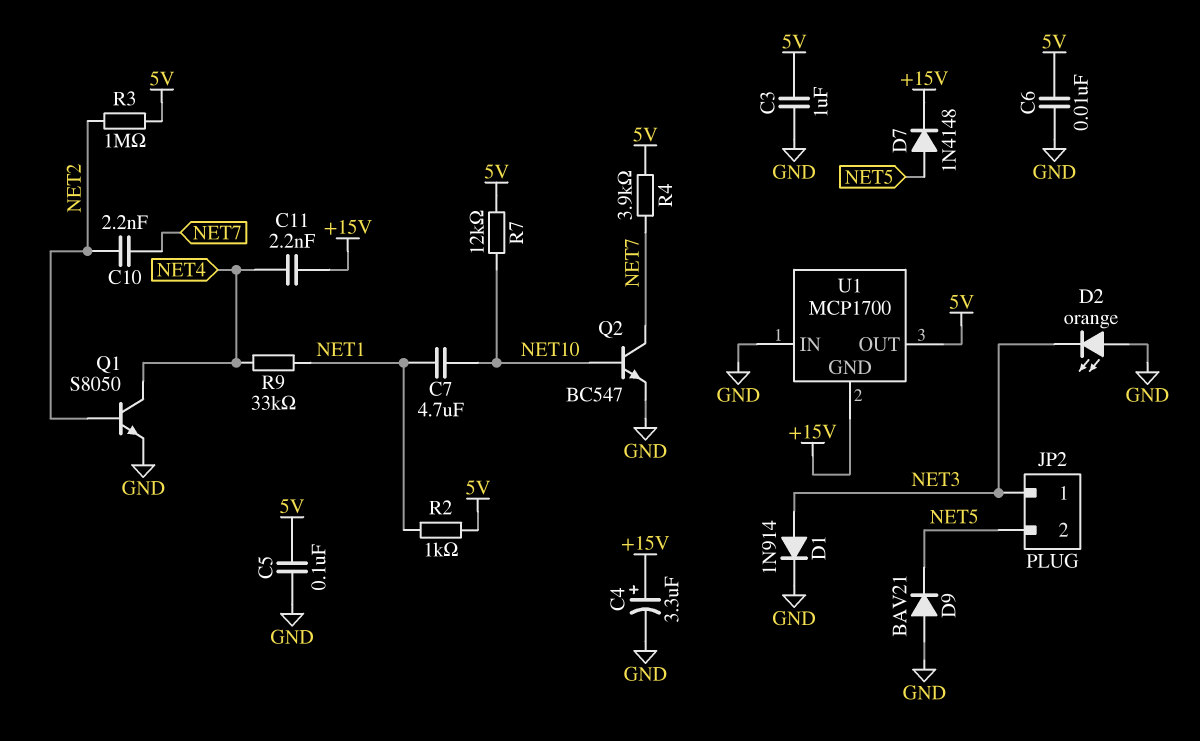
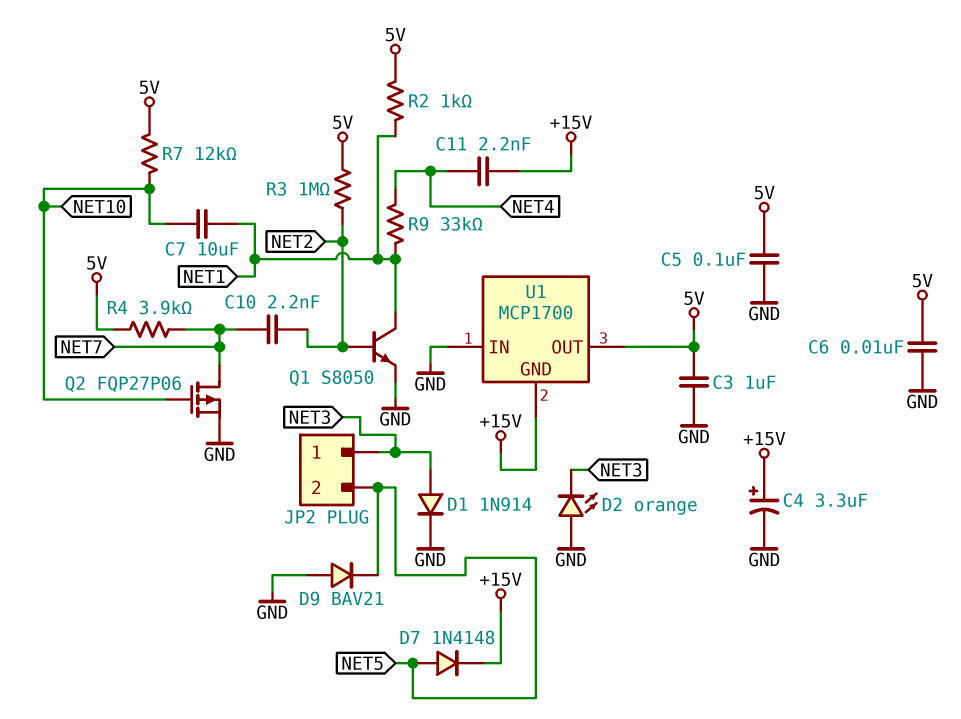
C7: 4.7uF (NET1, NET10) -> 10uF (NET1, NET10)
Q1: NPN S8050 (B NET2, C NET4, E GND) -> NPN S8050 (B NET2, C NET1, E GND)
Q2: NPN BC547 (B NET10, C NET7, E GND) -> PMOS FQP27P06 (G NET10, D NET7, S GND)

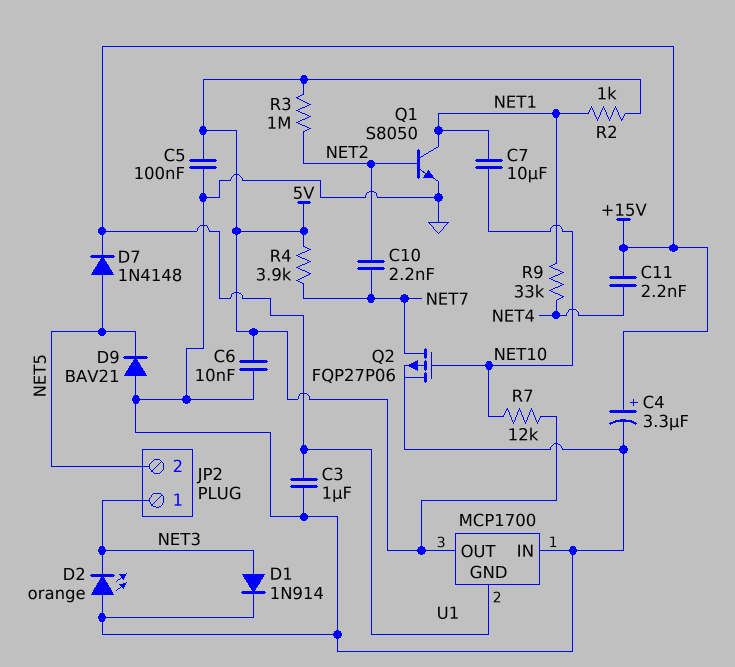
C3: 1uF (5V, GND) -> 1uF (+15V, GND)

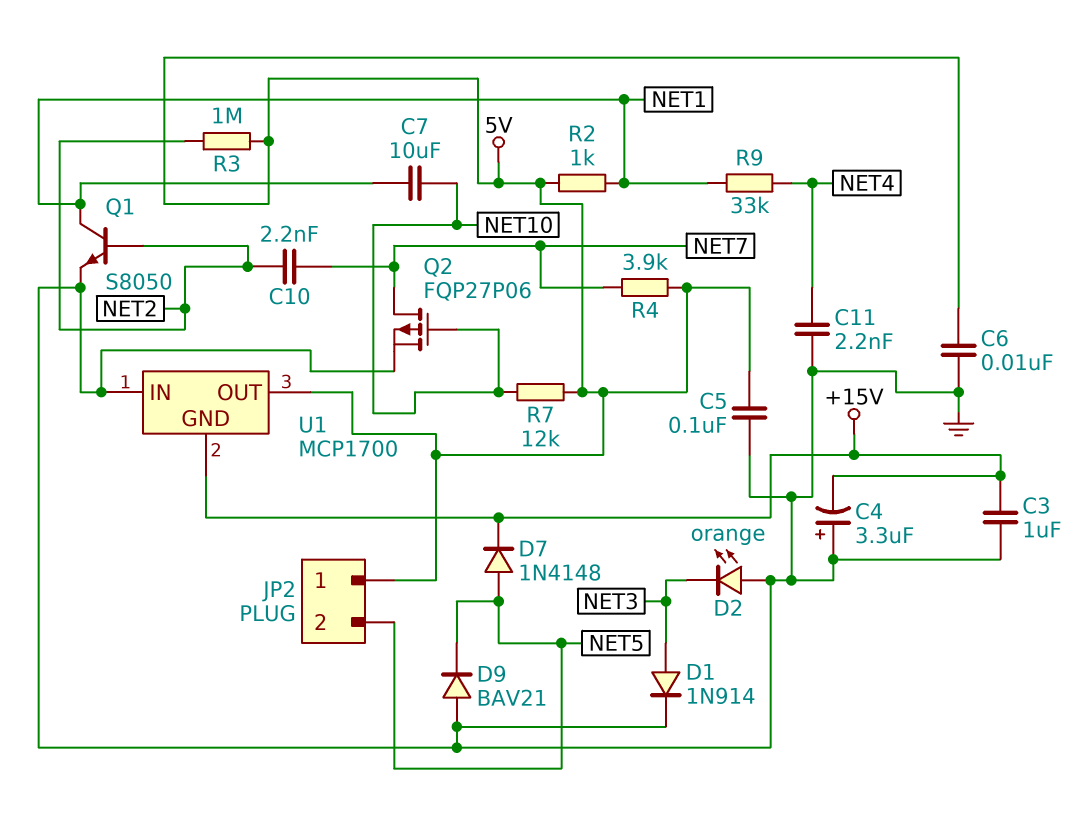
C4: 3.3uF (plus +15V, minus GND) -> 3.3uF (plus GND, minus +15V)
C11: 2.2nF (+15V, NET4) -> 2.2nF (GND, NET4)
JP2 pin 1: NET3 -> 5V

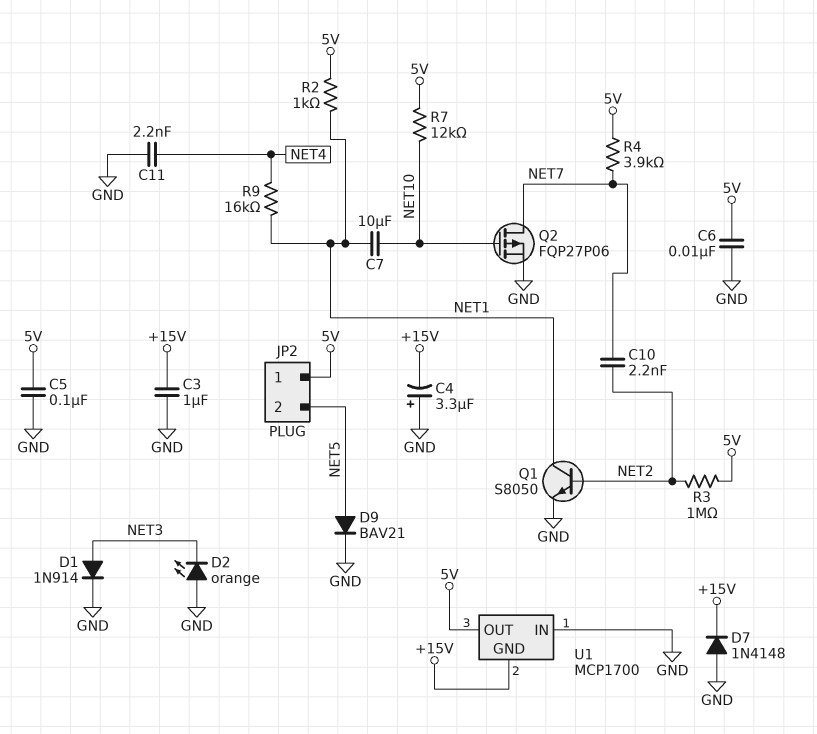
D7: diode 1N4148 (A NET5, K +15V) -> diode 1N4148 (A GND, K +15V)
D9: diode BAV21 (A GND, K NET5) -> diode BAV21 (A NET5, K GND)
R9: 33k (NET1, NET4) -> 16k (NET1, NET4)

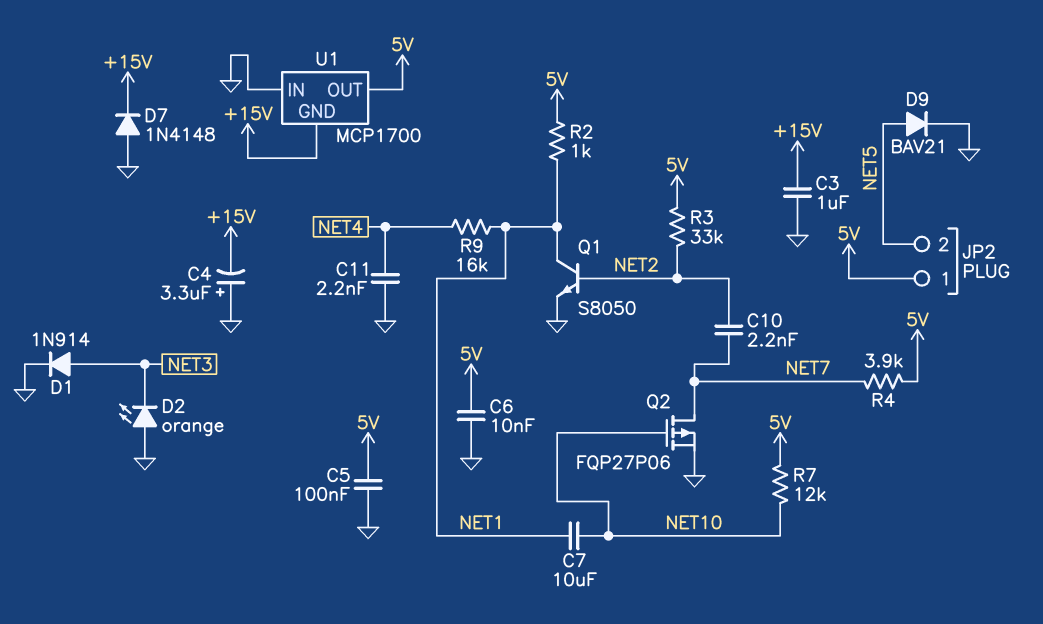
R3: 1M (5V, NET2) -> 33k (5V, NET2)

